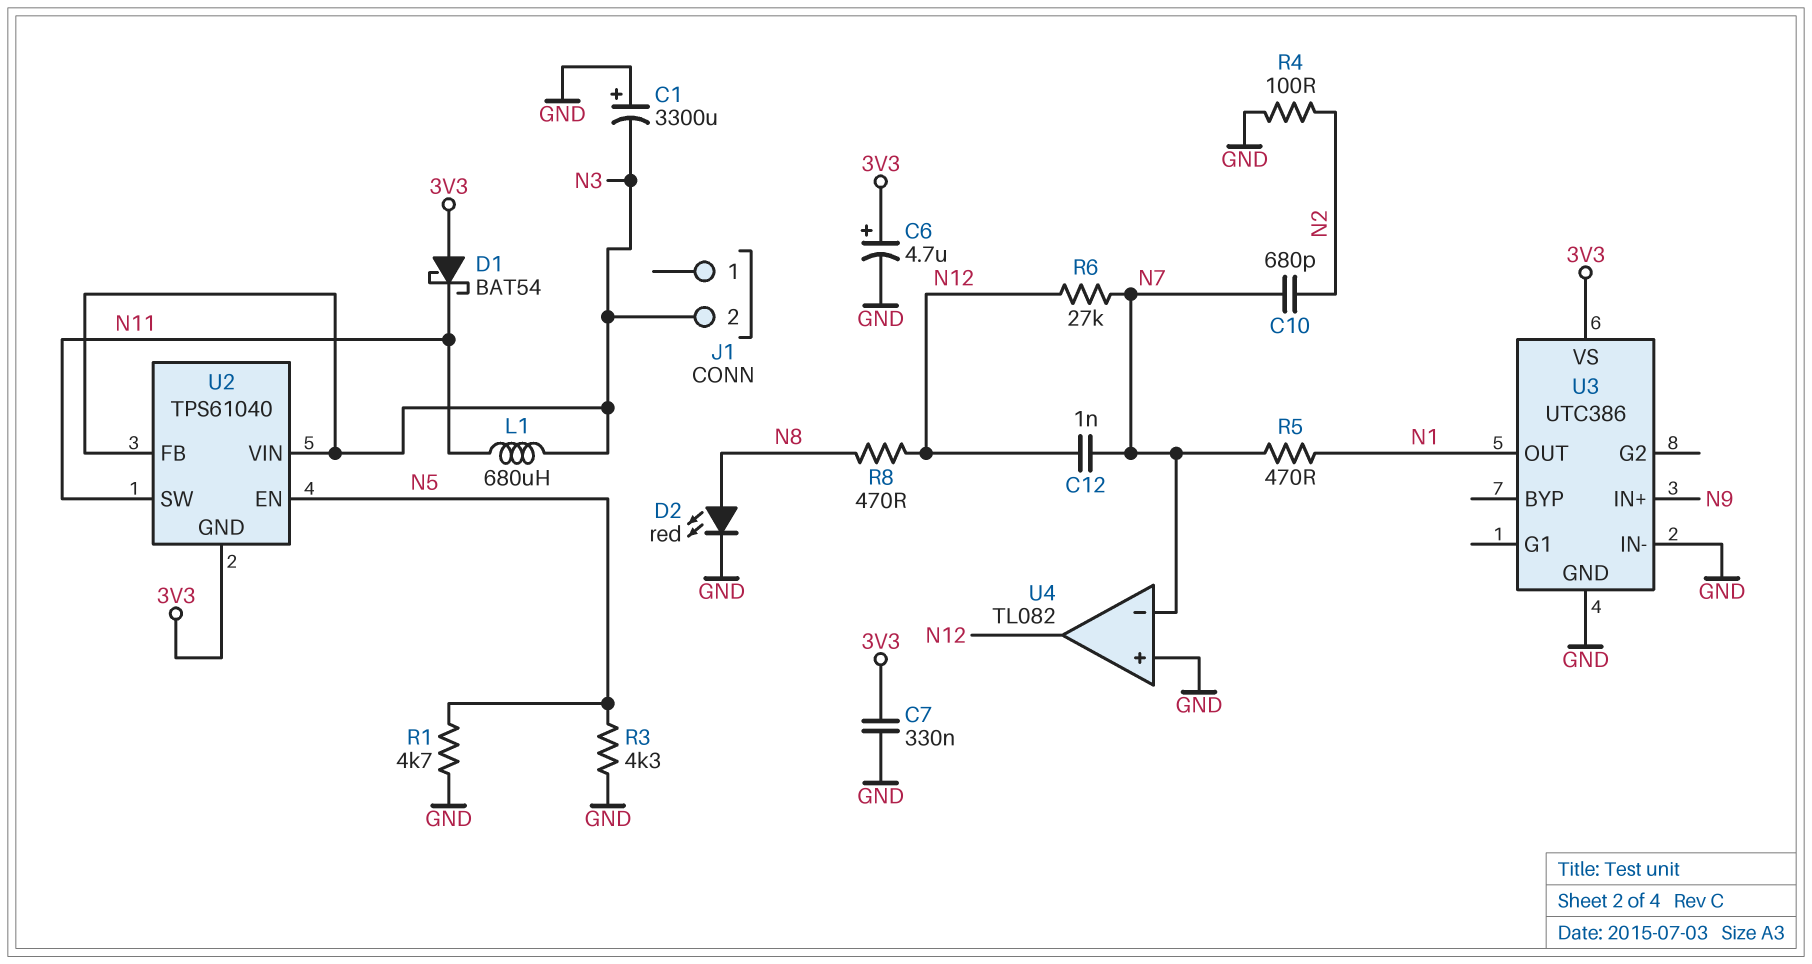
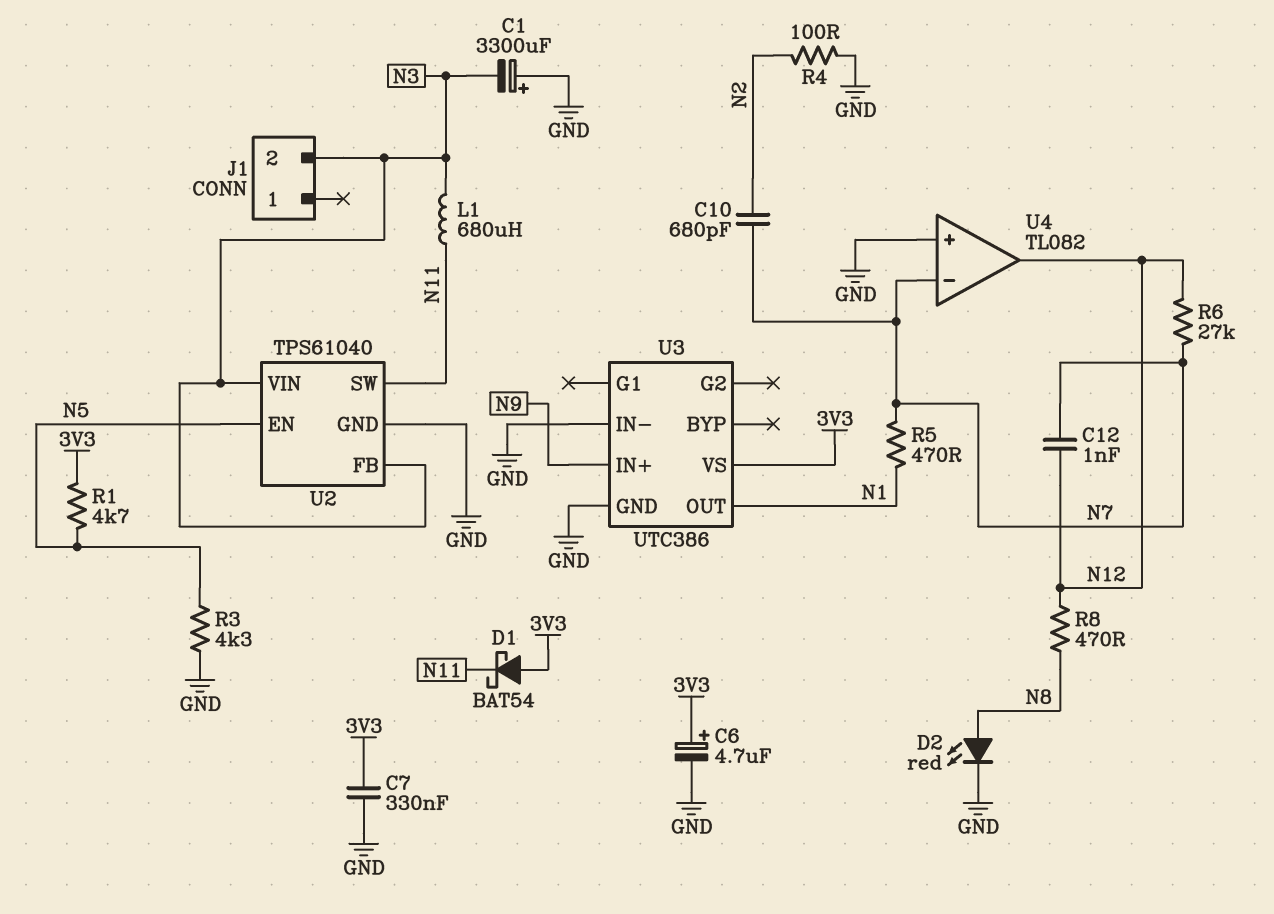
R1: 4.7k (GND, N5) -> 4.7k (3V3, N5)
U2 pin GND: 3V3 -> GND

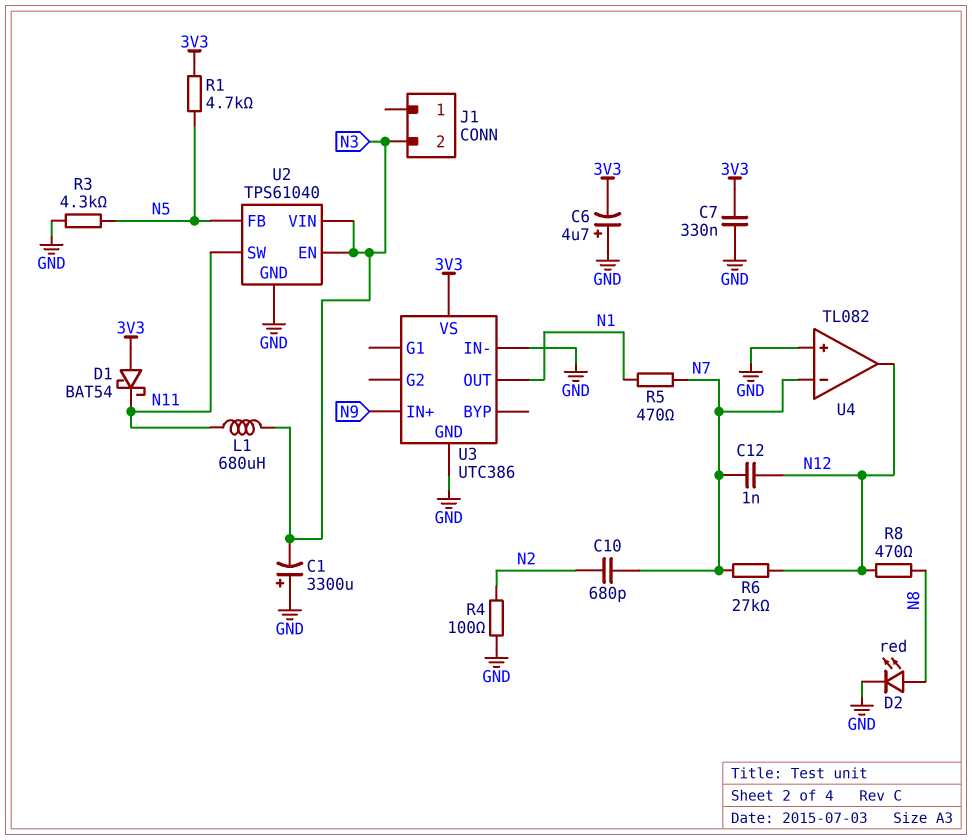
C6: 4.7uF (plus 3V3, minus GND) -> 4.7uF (plus GND, minus 3V3)
U2 pin EN: N5 -> N3
U2 pin FB: N3 -> N5

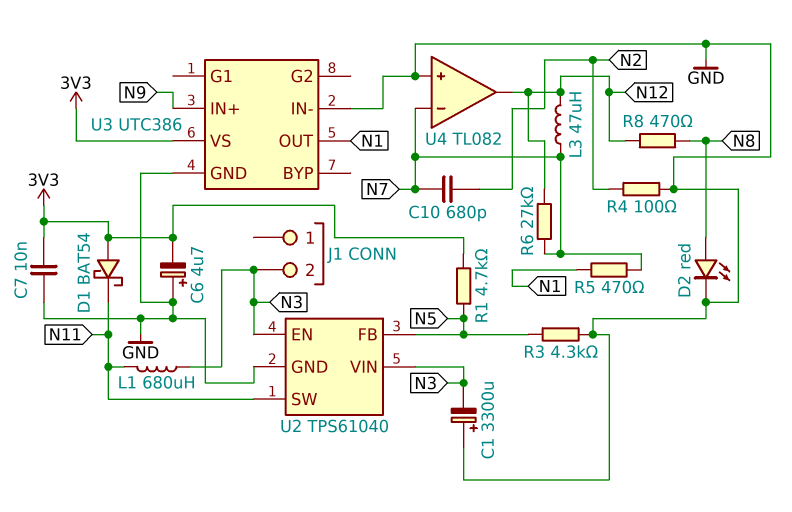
C7: 330nF (3V3, GND) -> 10nF (3V3, GND)
C12: 1nF (N7, N12) -> none
L3: none -> 47uH (N7, N12)

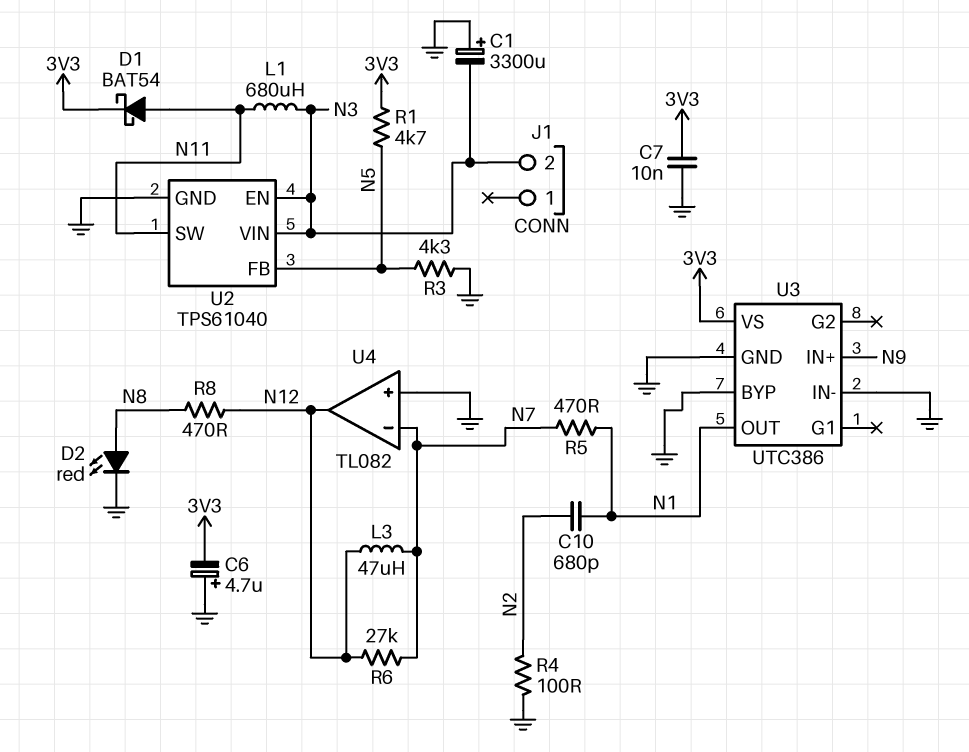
C10: 680pF (N2, N7) -> 680pF (N1, N2)
D1: schottky BAT54 (A 3V3, K N11) -> schottky BAT54 (A N11, K 3V3)
U3 pin BYP: none -> GND

